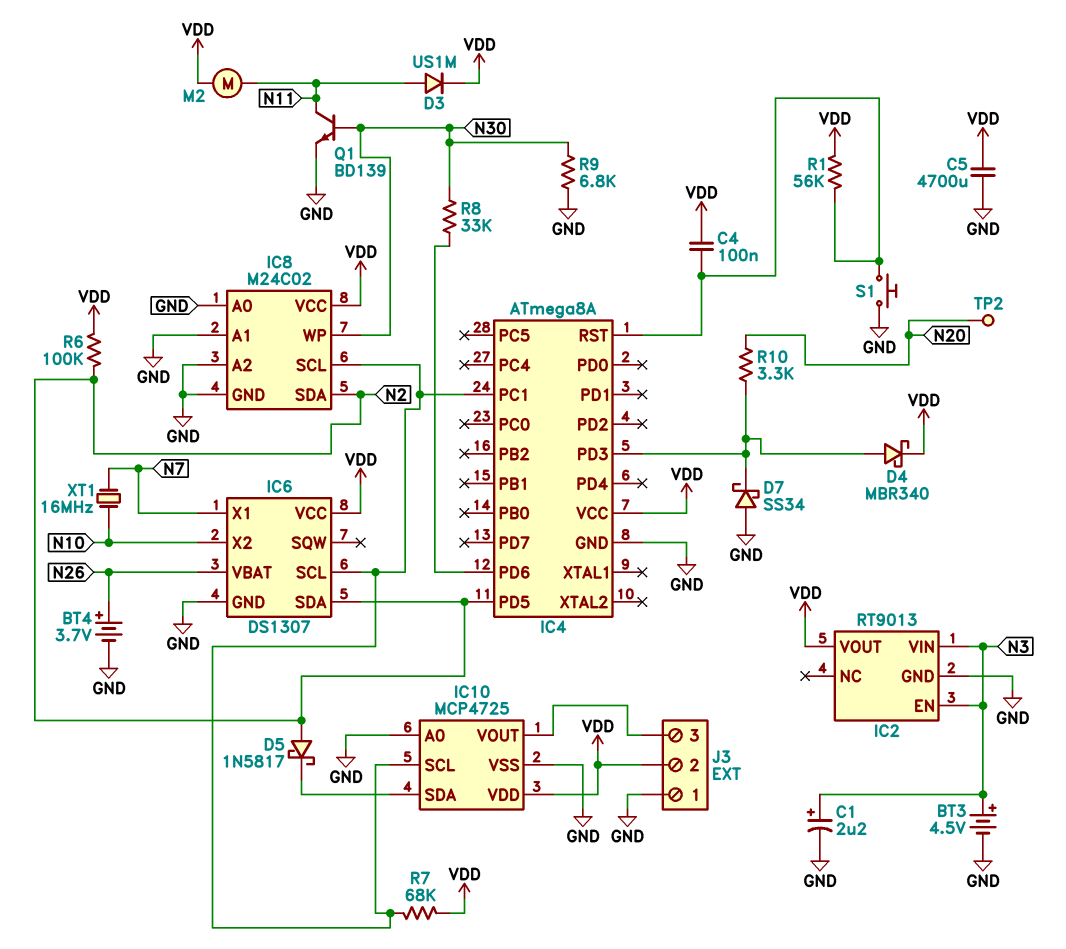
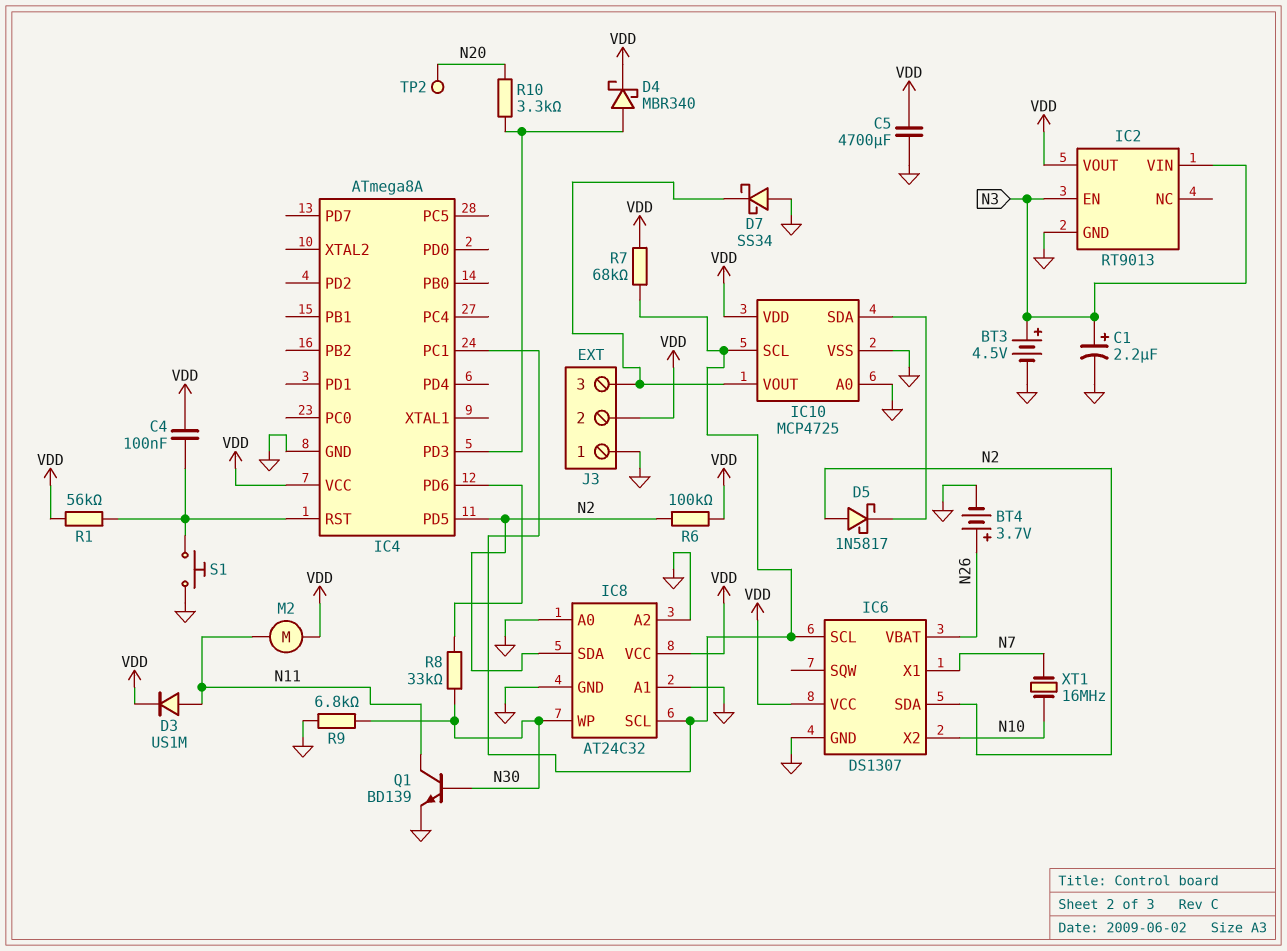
D7: schottky SS34 (A GND, K IC4/PD3) -> schottky SS34 (A GND, K IC10/VOUT)
IC8: M24C02 -> AT24C32

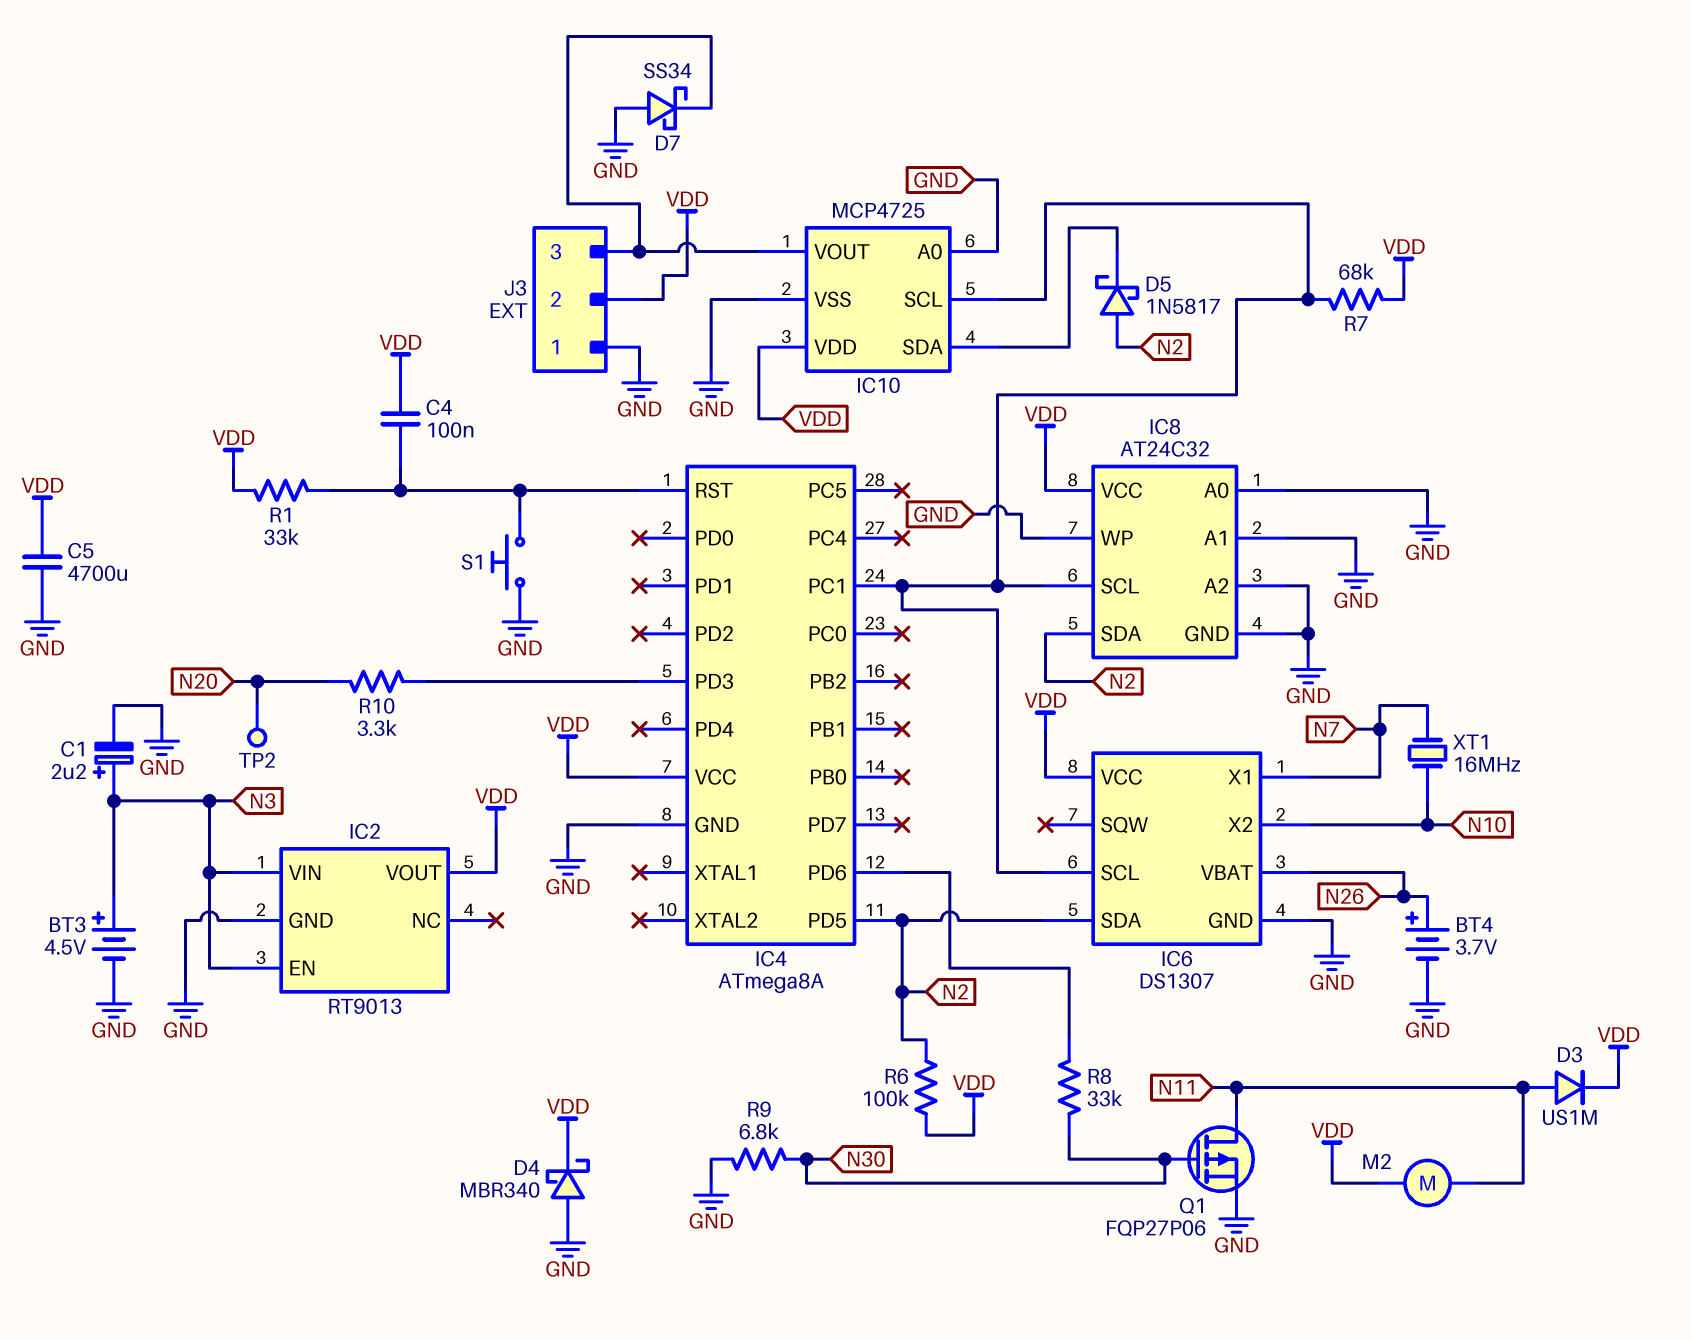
D4: schottky MBR340 (A IC4/PD3, K VDD) -> schottky MBR340 (A GND, K VDD)
IC8 pin WP: N30 -> GND
Q1: NPN BD139 (B N30, C N11, E GND) -> PMOS FQP27P06 (G N30, D N11, S GND)
R1: 56k (IC4/RST, VDD) -> 33k (IC4/RST, VDD)

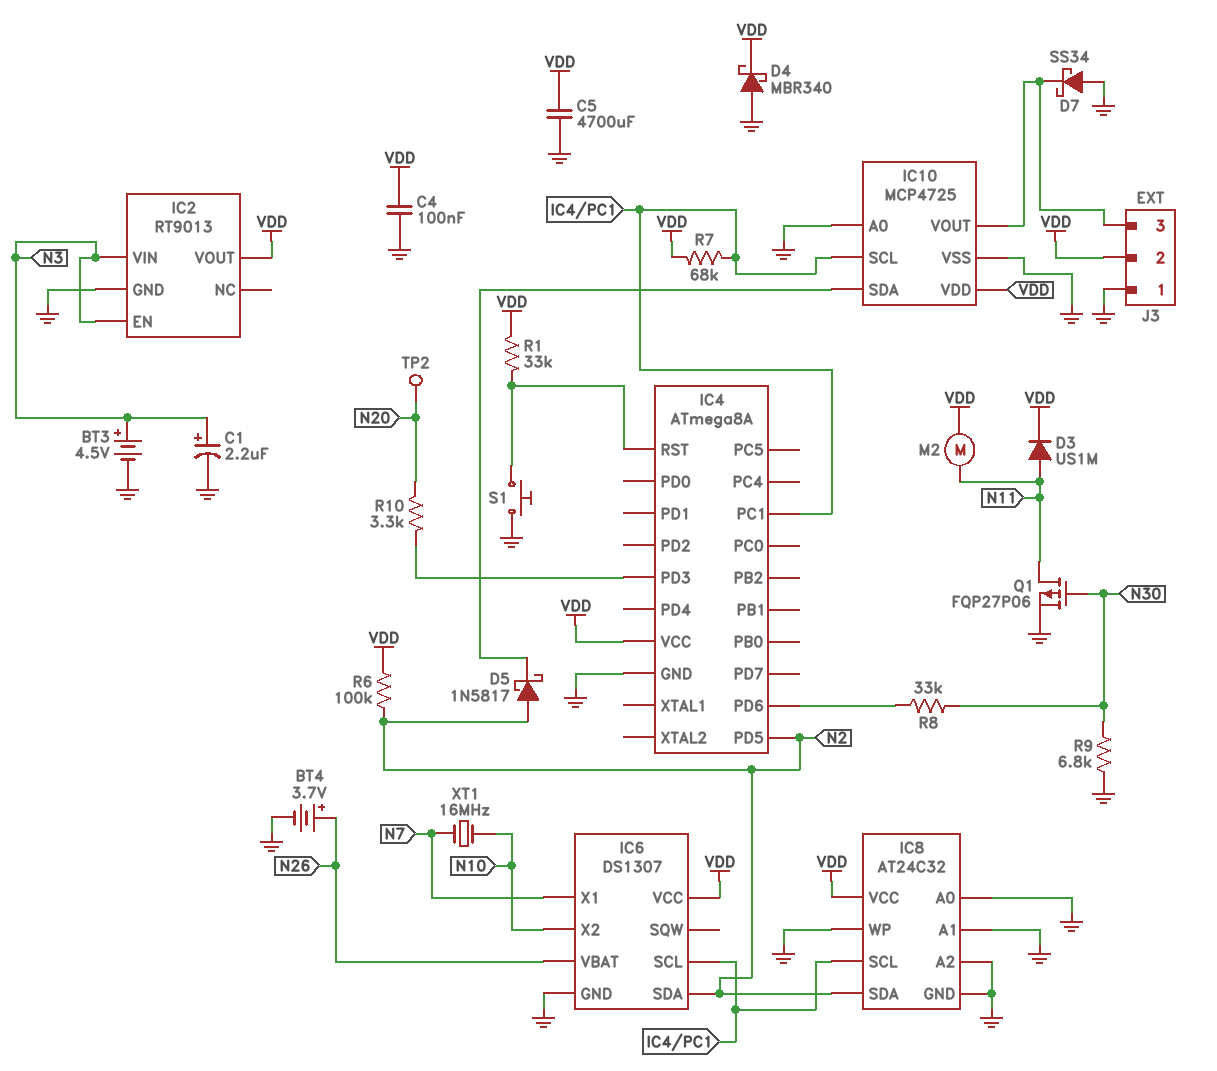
C4: 100nF (IC4/RST, VDD) -> 100nF (GND, VDD)

